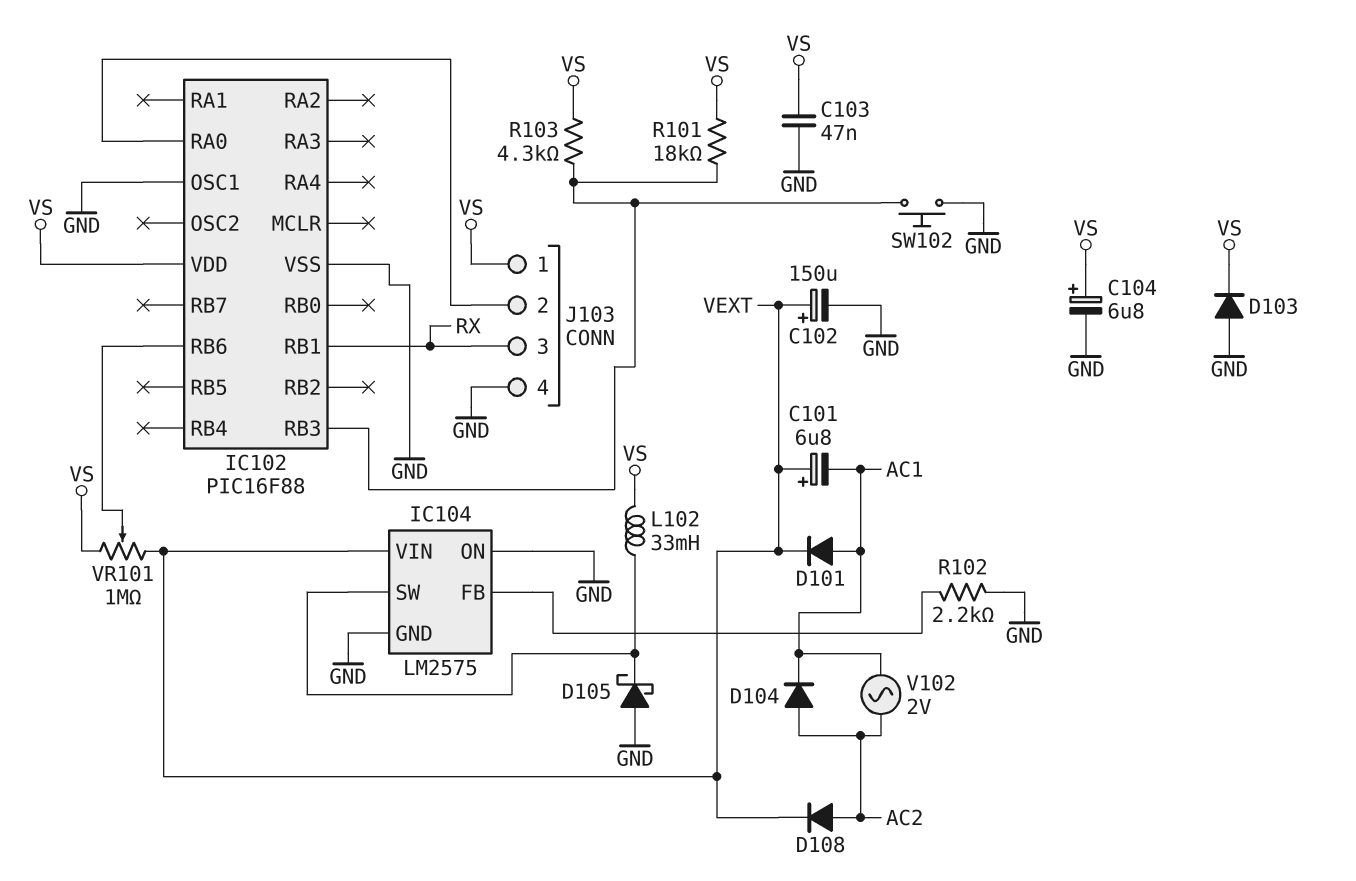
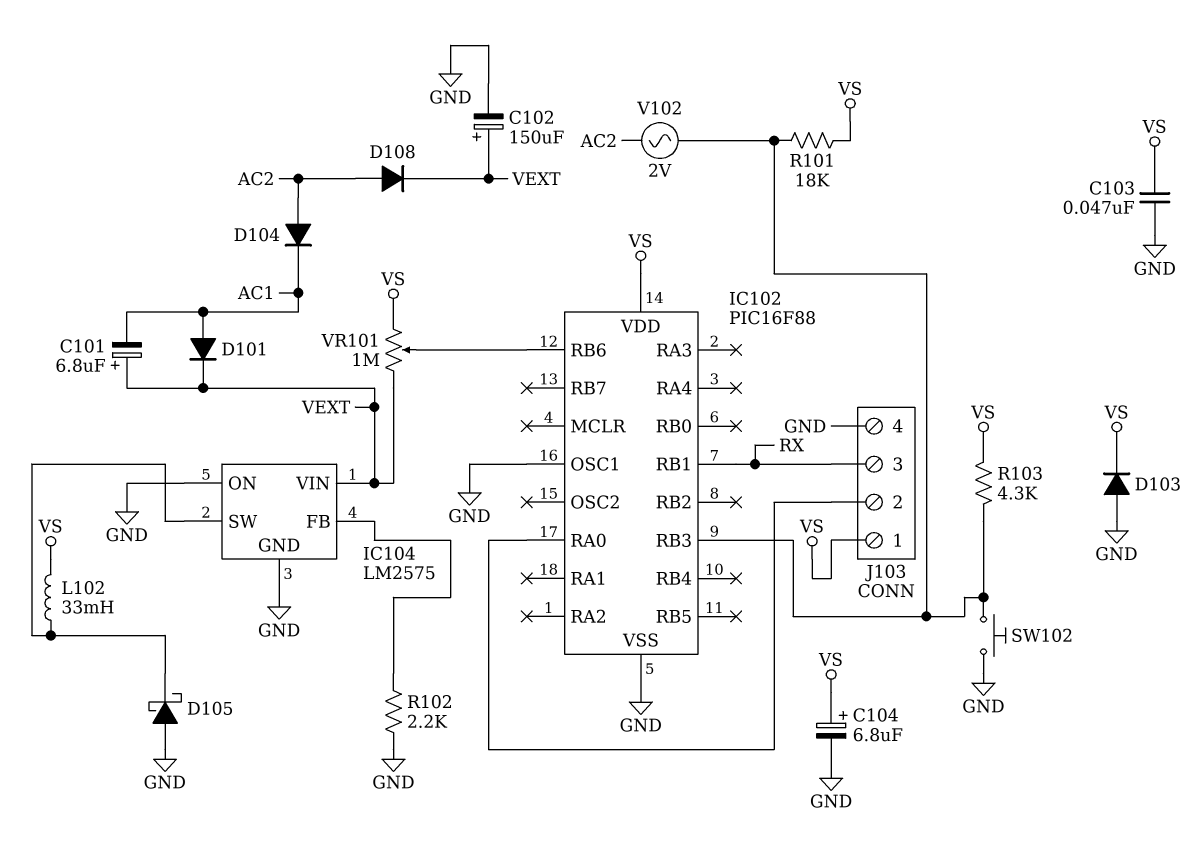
V102: AC 2V (AC1, AC2) -> AC 2V (AC2, IC102/RB3)

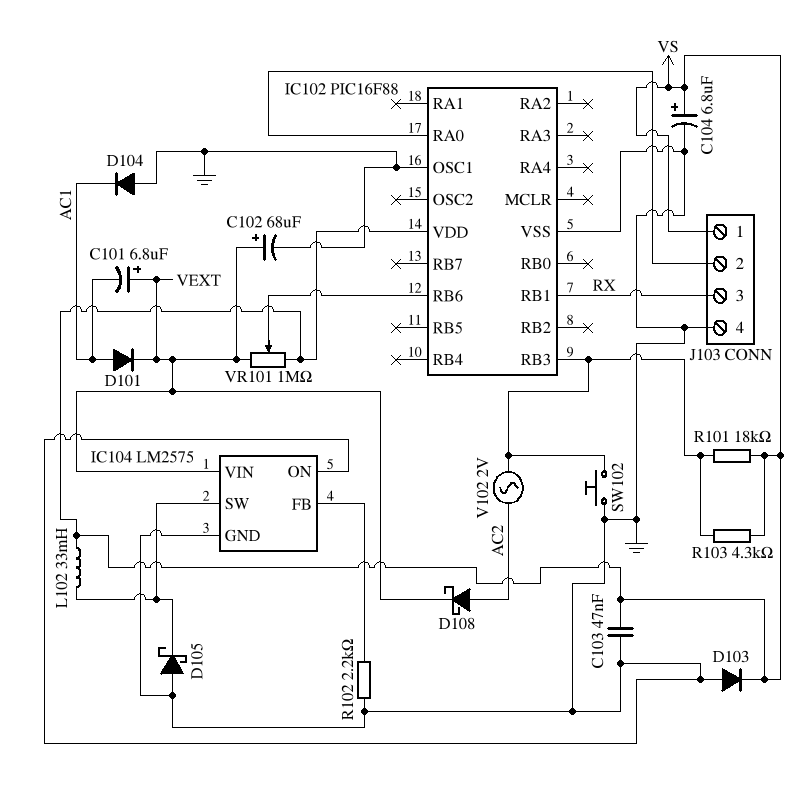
C102: 150uF (plus VEXT, minus GND) -> 68uF (plus VEXT, minus GND)
D104: diode (A AC2, K AC1) -> diode (A GND, K AC1)
D108: diode (A AC2, K VEXT) -> schottky (A AC2, K VEXT)

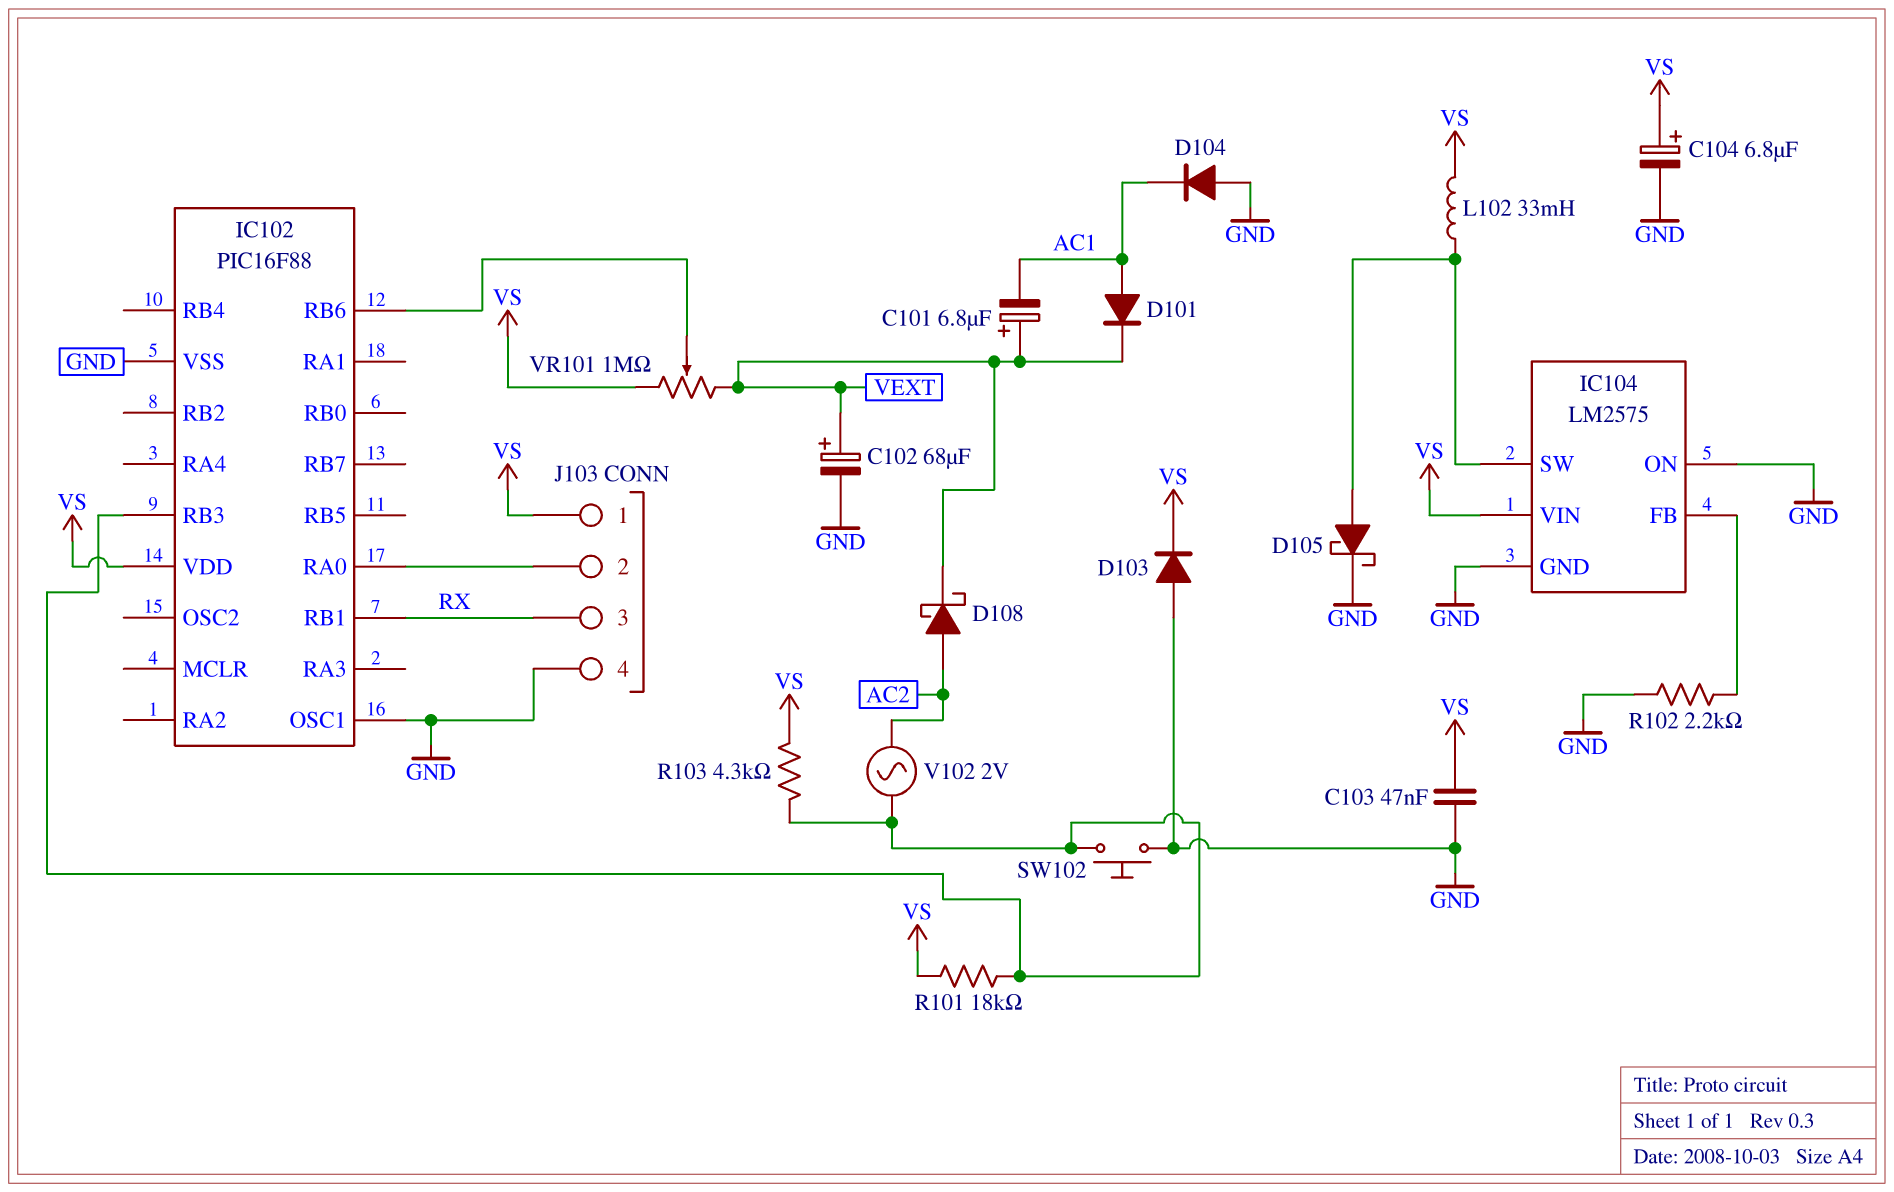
D105: schottky (A GND, K IC104/SW) -> schottky (A IC104/SW, K GND)
IC104 pin VIN: VEXT -> VS

